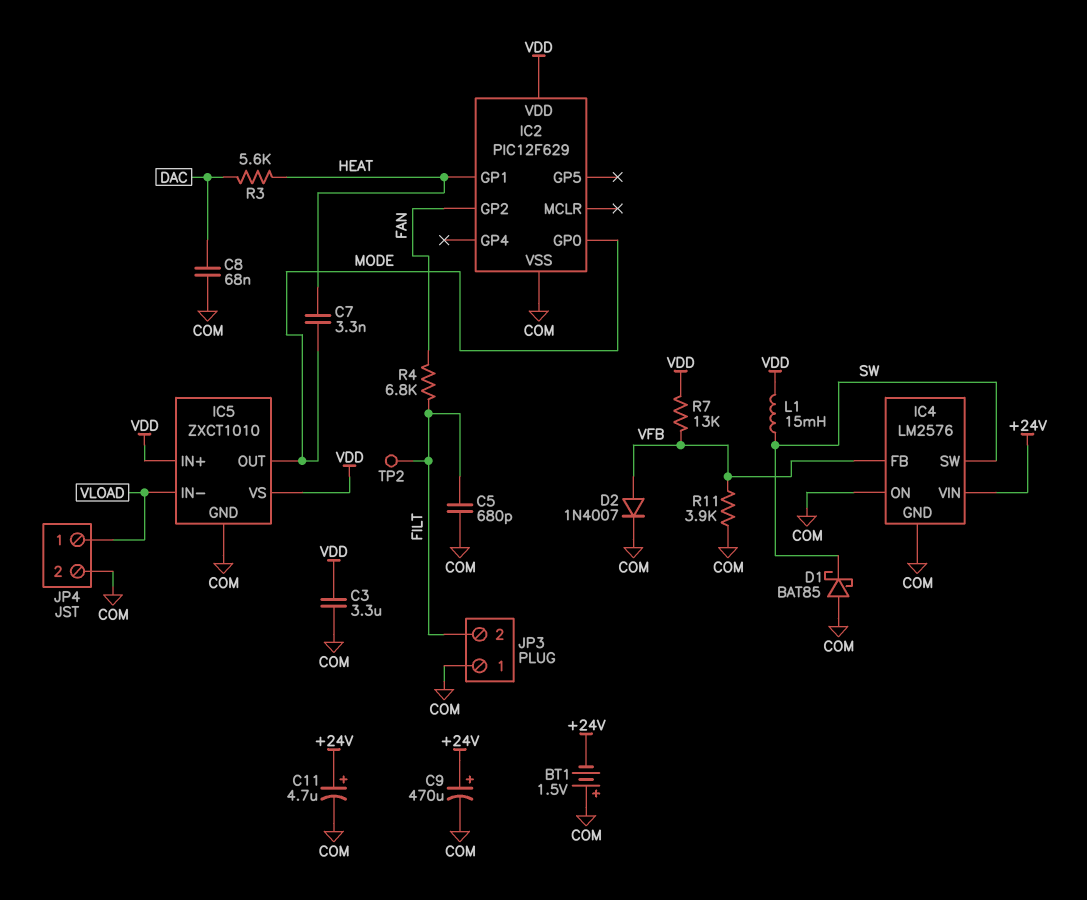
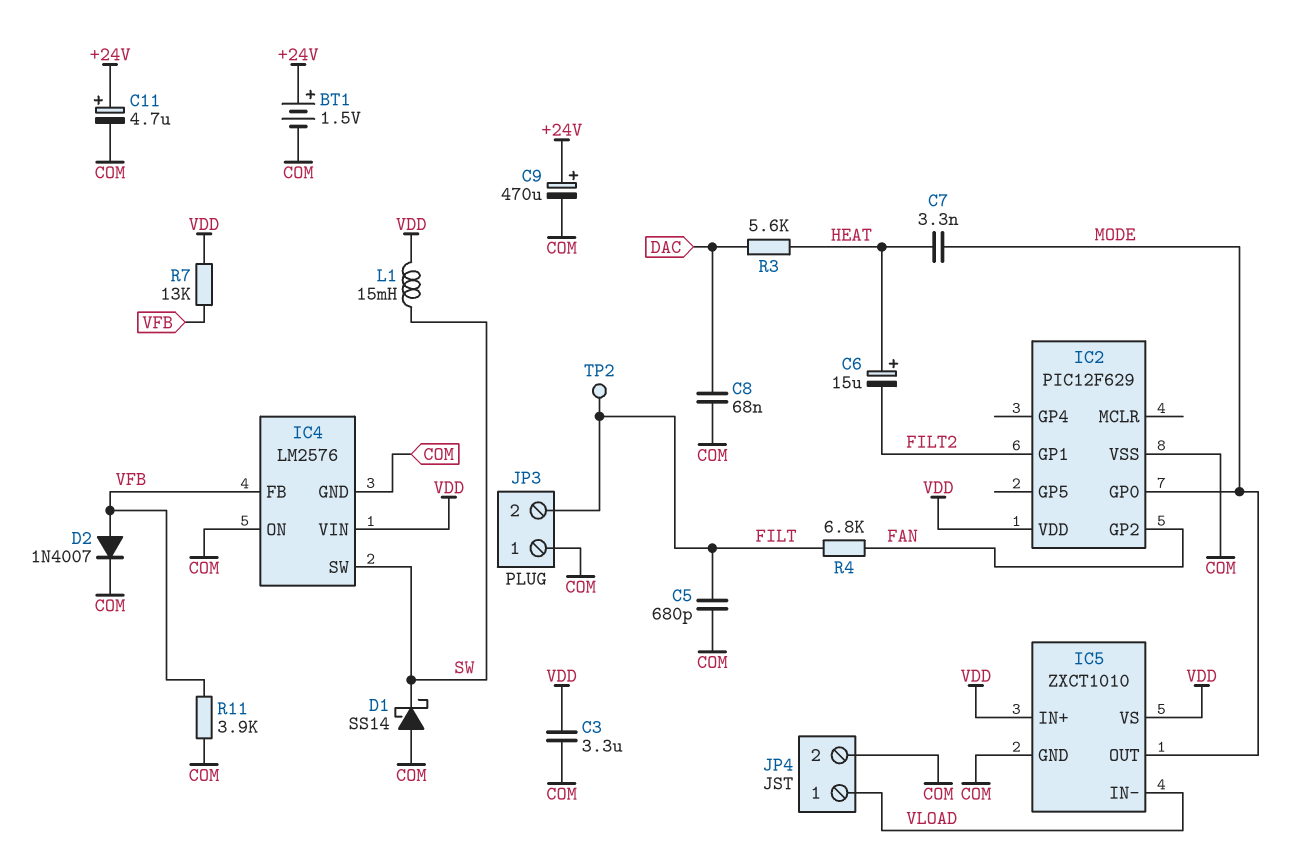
BT1: 1.5V (plus COM, minus +24V) -> 1.5V (plus +24V, minus COM)
C6: none -> 15uF (plus HEAT, minus FILT2)
D1: schottky BAT85 (A COM, K SW) -> schottky SS14 (A COM, K SW)
IC2 pin GP1: HEAT -> FILT2
IC4 pin VIN: +24V -> VDD

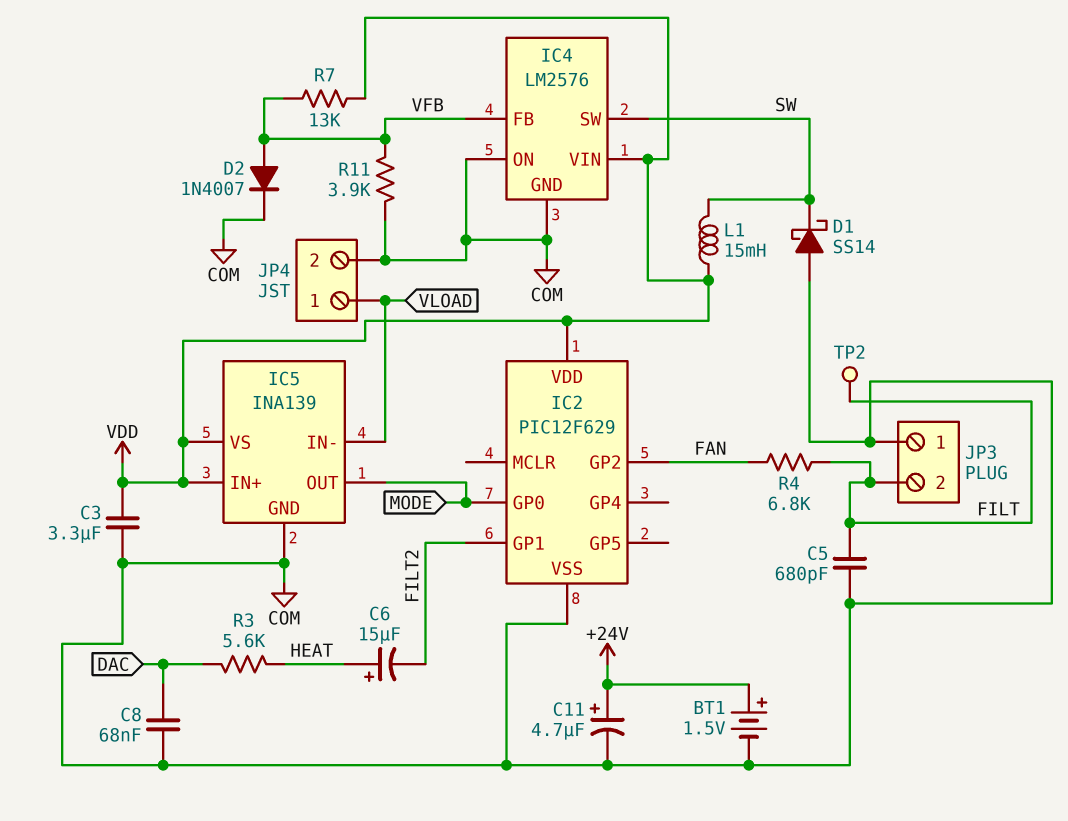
C7: 3.3nF (HEAT, MODE) -> none
C9: 470uF (plus +24V, minus COM) -> none
IC5: ZXCT1010 -> INA139

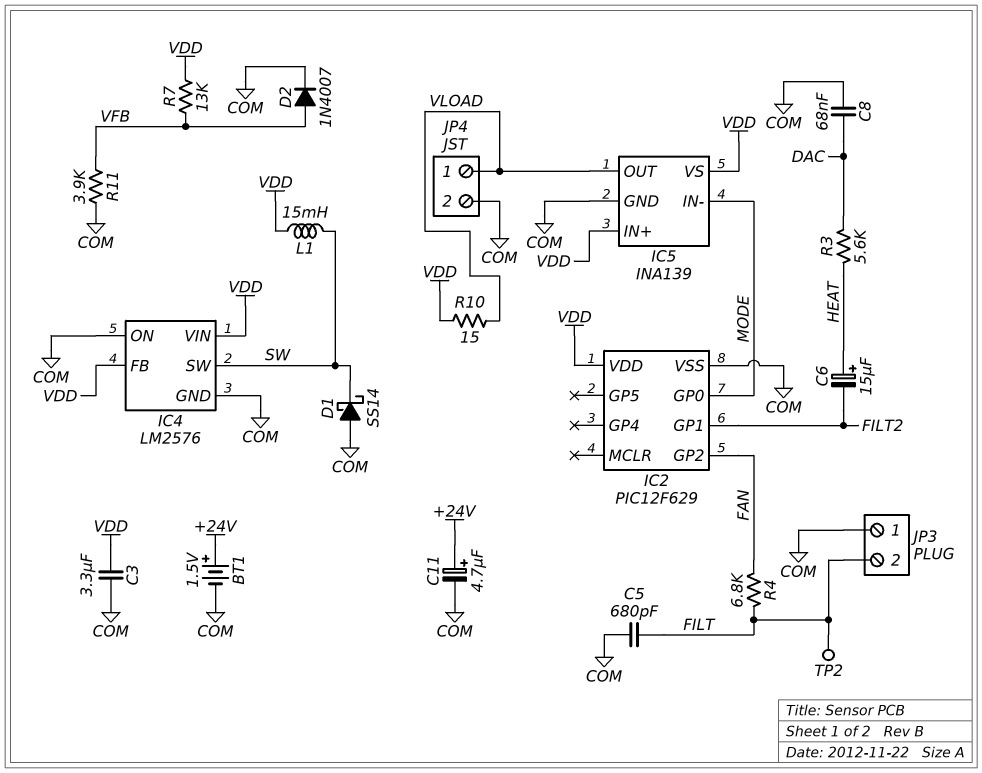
IC4 pin FB: VFB -> VDD
IC5 pin IN-: VLOAD -> MODE
IC5 pin OUT: MODE -> VLOAD
R10: none -> 15 (VDD, VLOAD)

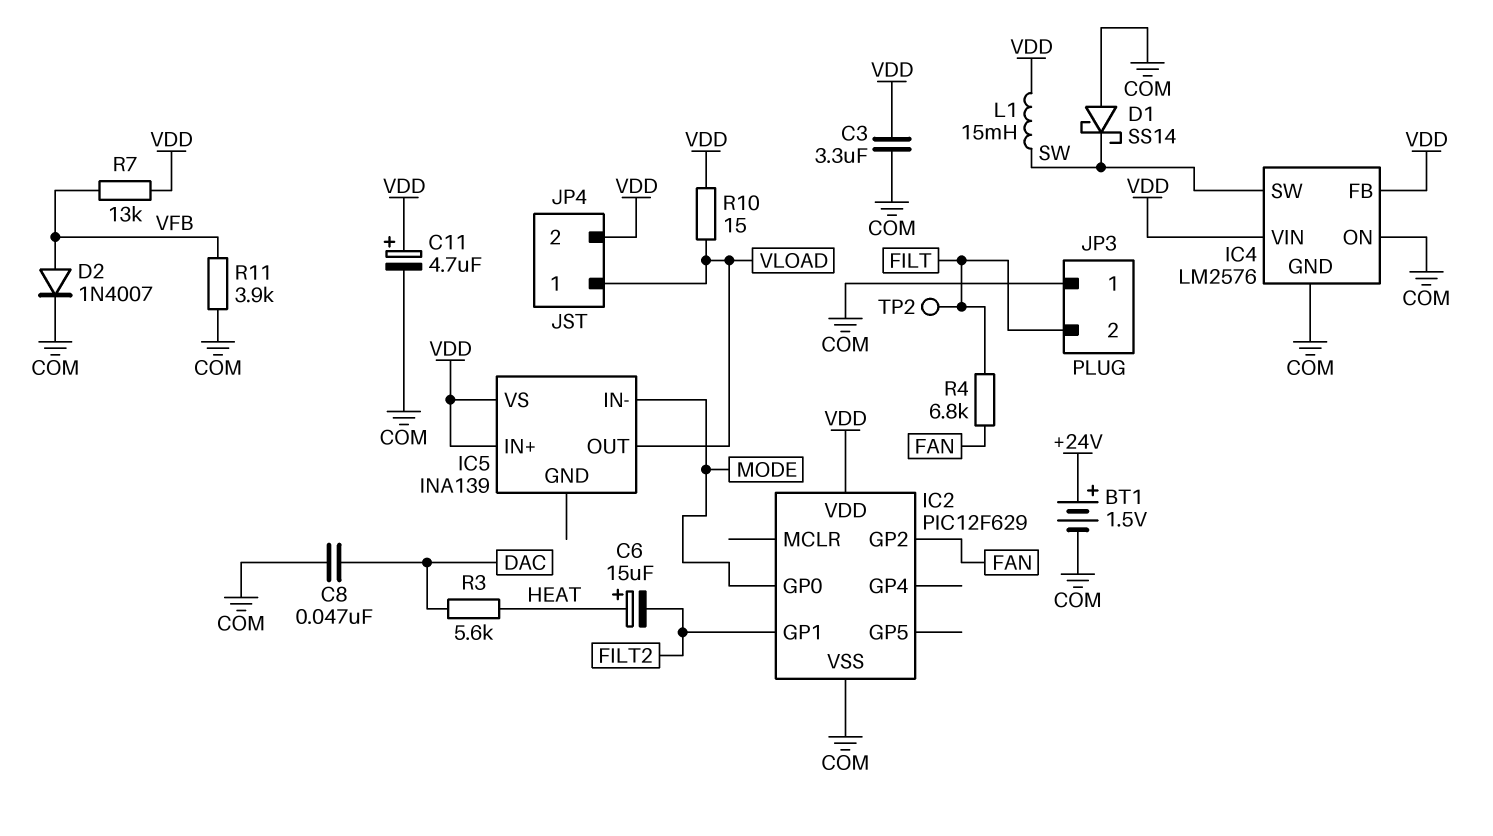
C5: 680pF (COM, FILT) -> none
C8: 68nF (COM, DAC) -> 47nF (COM, DAC)
C11: 4.7uF (plus +24V, minus COM) -> 4.7uF (plus VDD, minus COM)
IC5 pin GND: COM -> none
JP4 pin 2: COM -> VDD

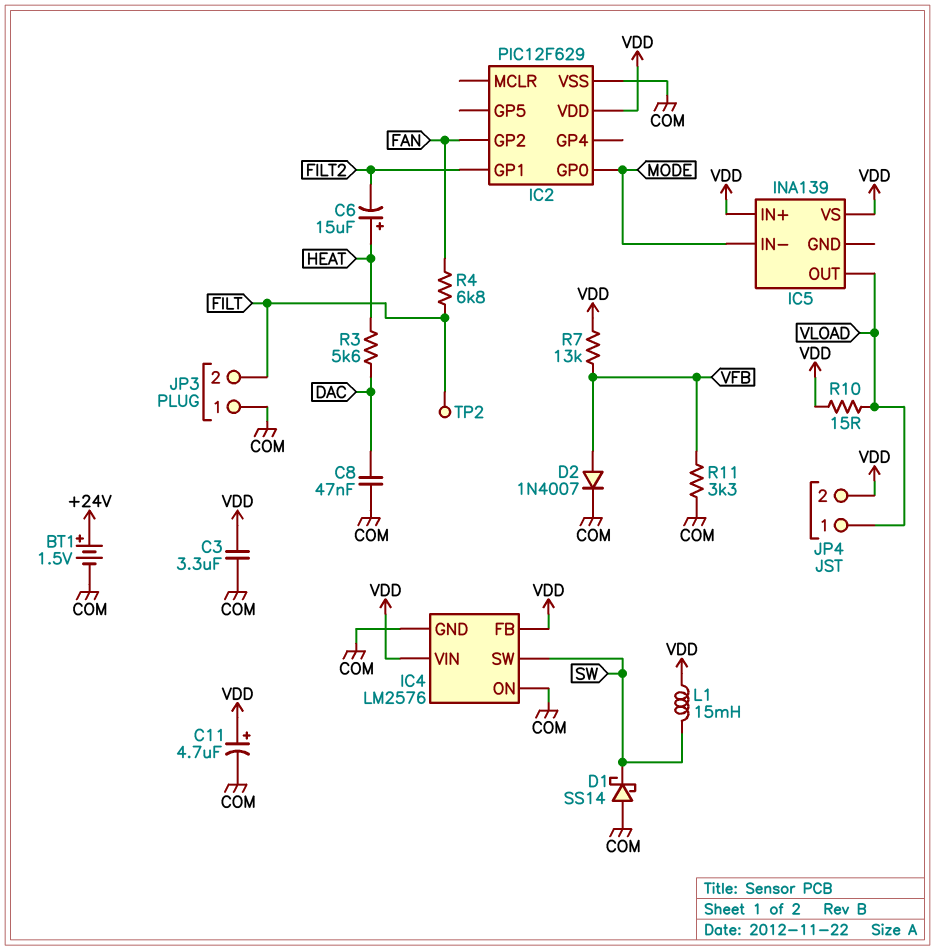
R11: 3.9k (COM, VFB) -> 3.3k (COM, VFB)

